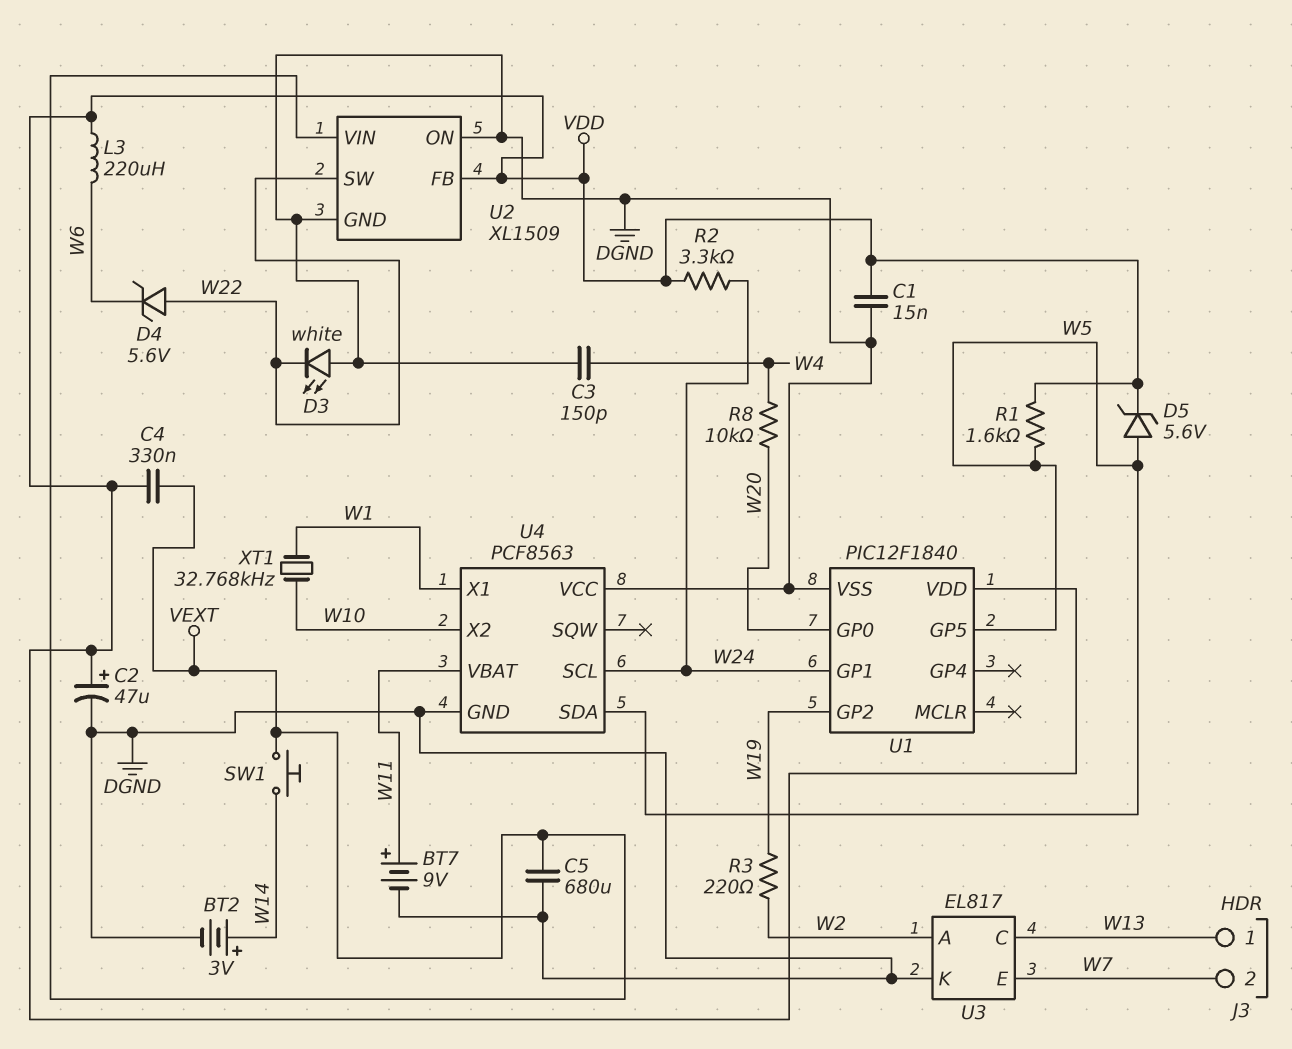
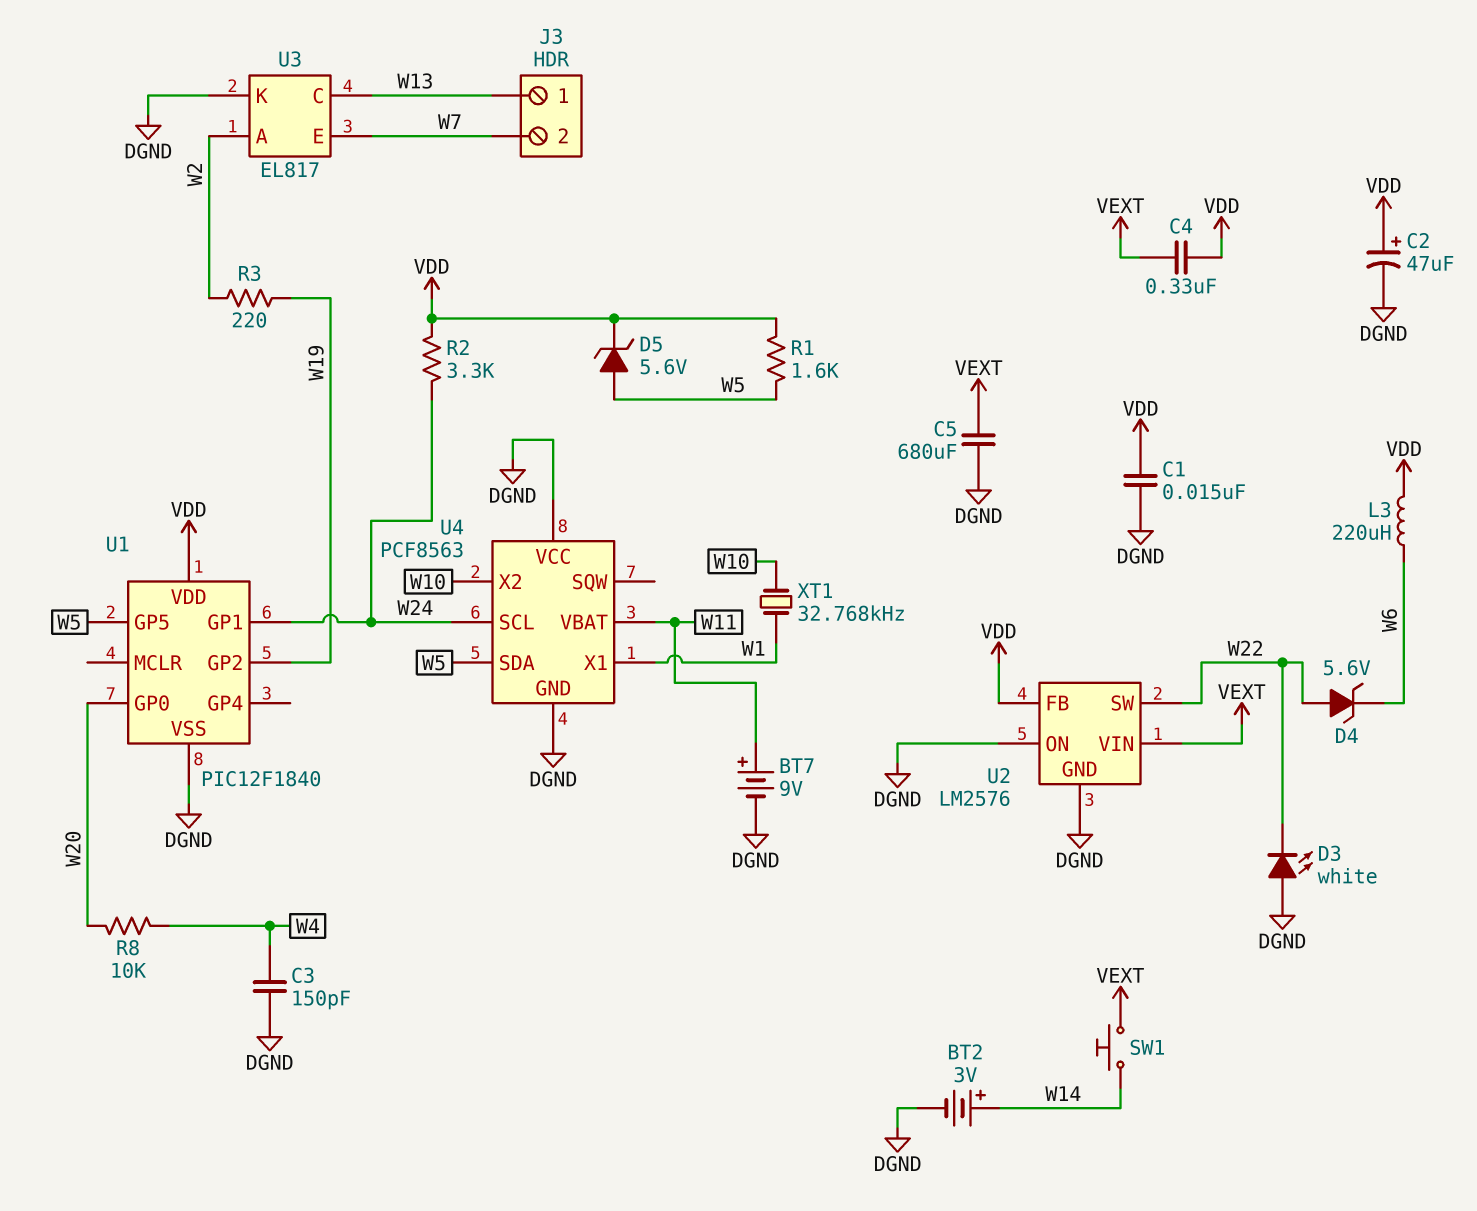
U2: XL1509 -> LM2576

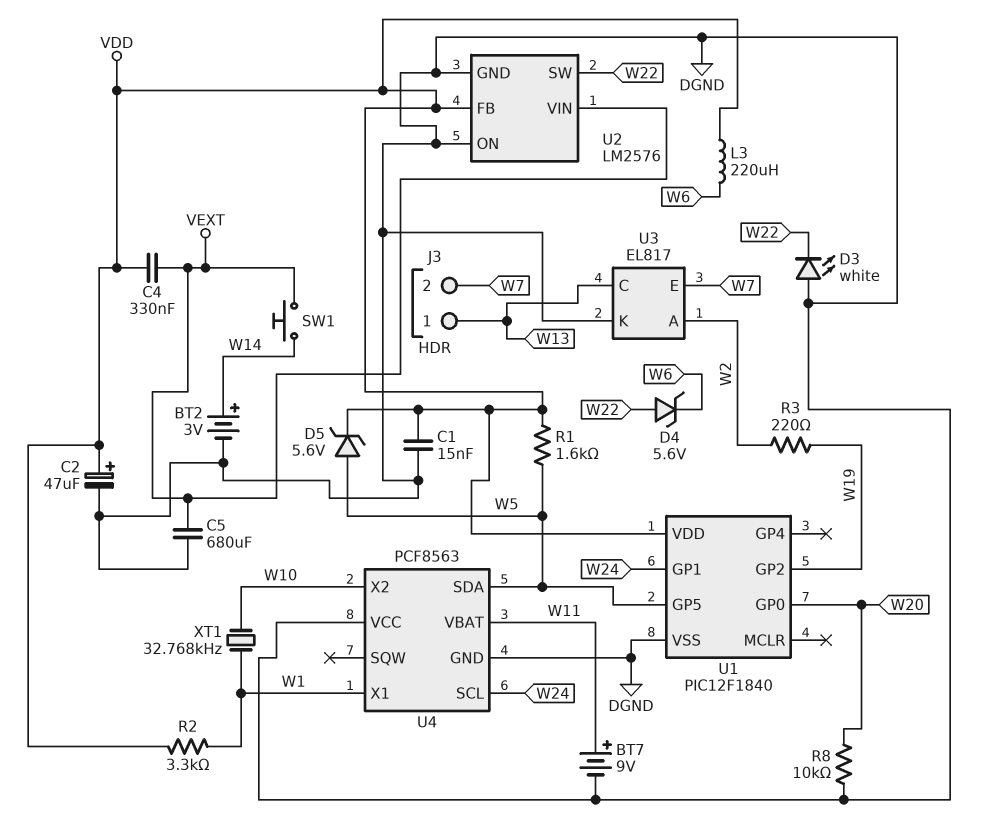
C3: 150pF (DGND, W4) -> none
R2: 3.3k (VDD, W24) -> 3.3k (VDD, W1)
R8: 10k (W4, W20) -> 10k (DGND, W20)

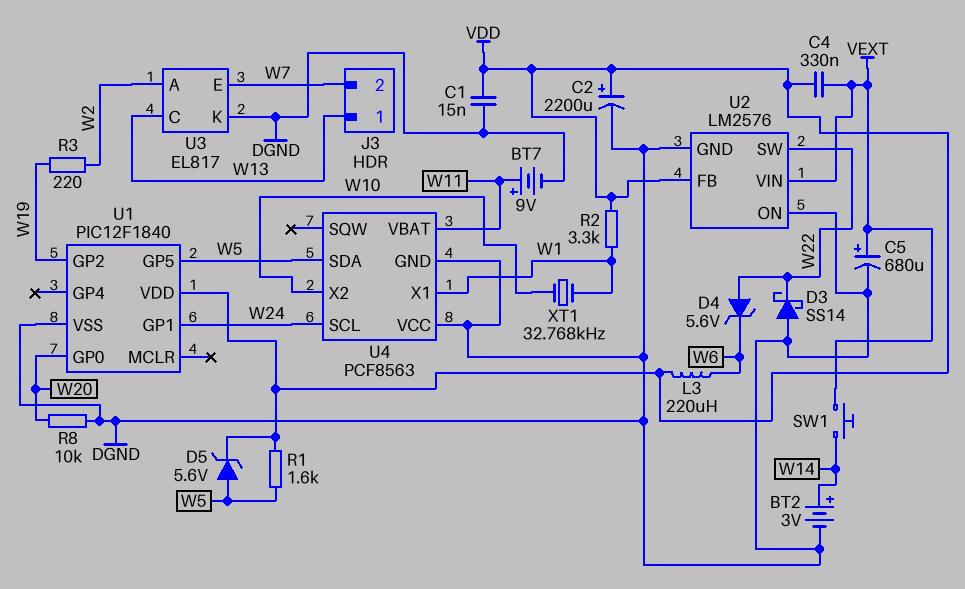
C2: 47uF (plus VDD, minus DGND) -> 2200uF (plus VDD, minus DGND)
C5: 680uF (DGND, VEXT) -> 680uF (plus VEXT, minus DGND)
D3: LED white (A DGND, K W22) -> schottky SS14 (A DGND, K W22)

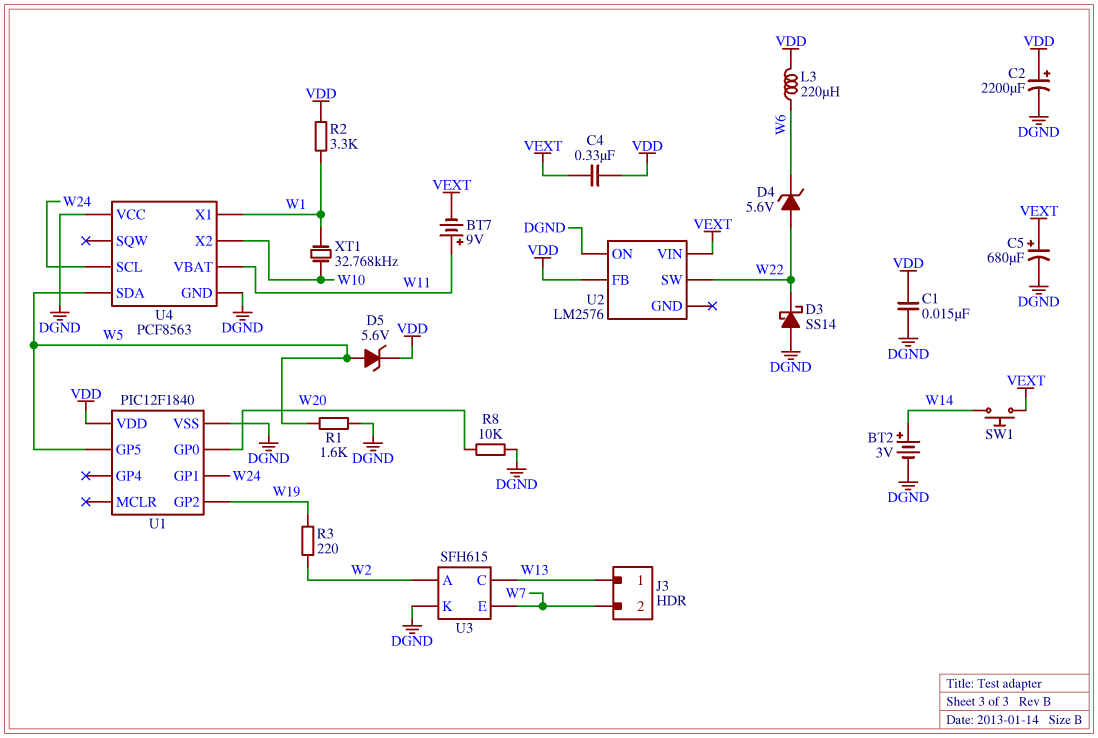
BT7: 9V (plus W11, minus DGND) -> 9V (plus W11, minus VEXT)
R1: 1.6k (VDD, W5) -> 1.6k (DGND, W5)
U2 pin GND: DGND -> none
U3: EL817 -> SFH615

